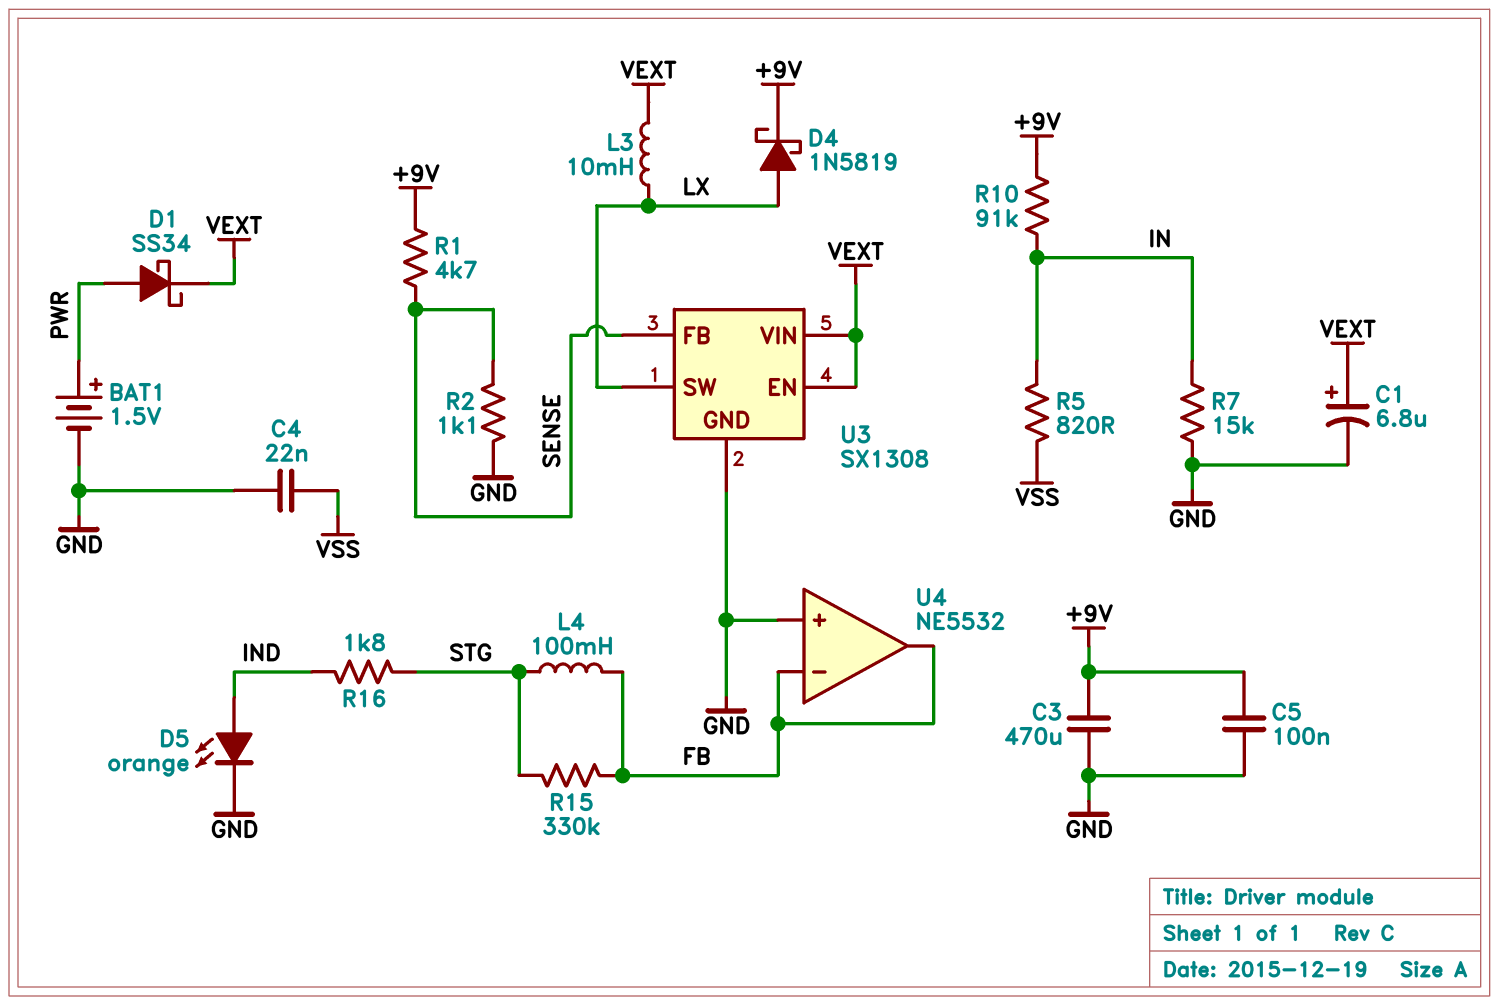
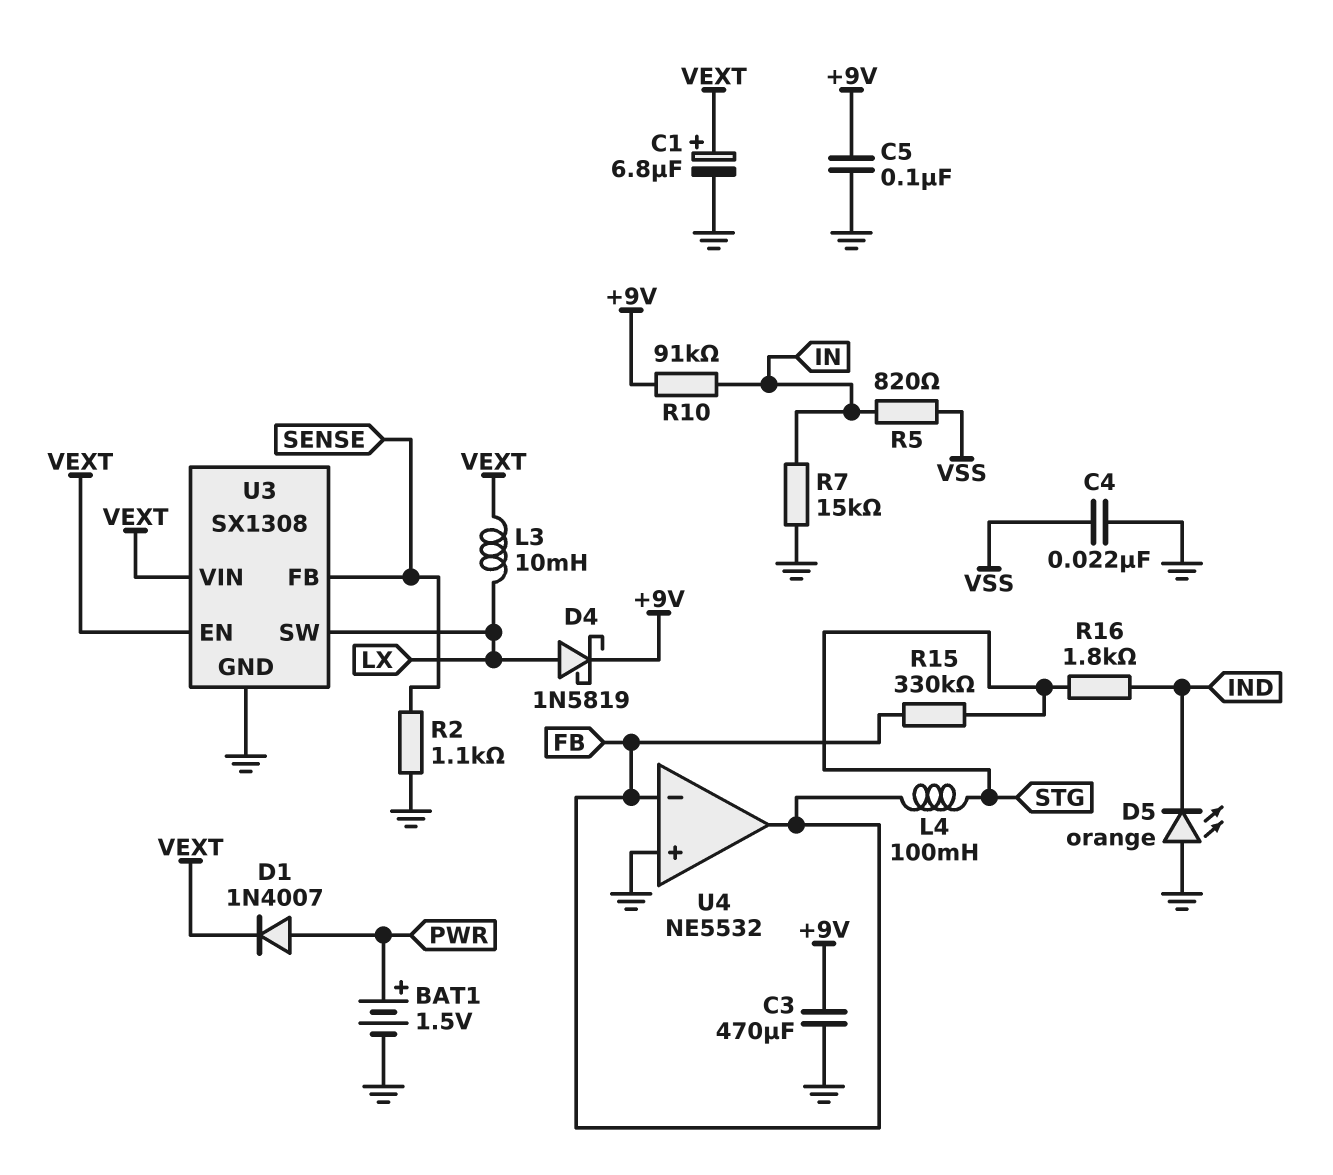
D1: schottky SS34 (A PWR, K VEXT) -> diode 1N4007 (A PWR, K VEXT)
D5: LED orange (A IND, K GND) -> LED orange (A GND, K IND)
R1: 4.7k (+9V, SENSE) -> none

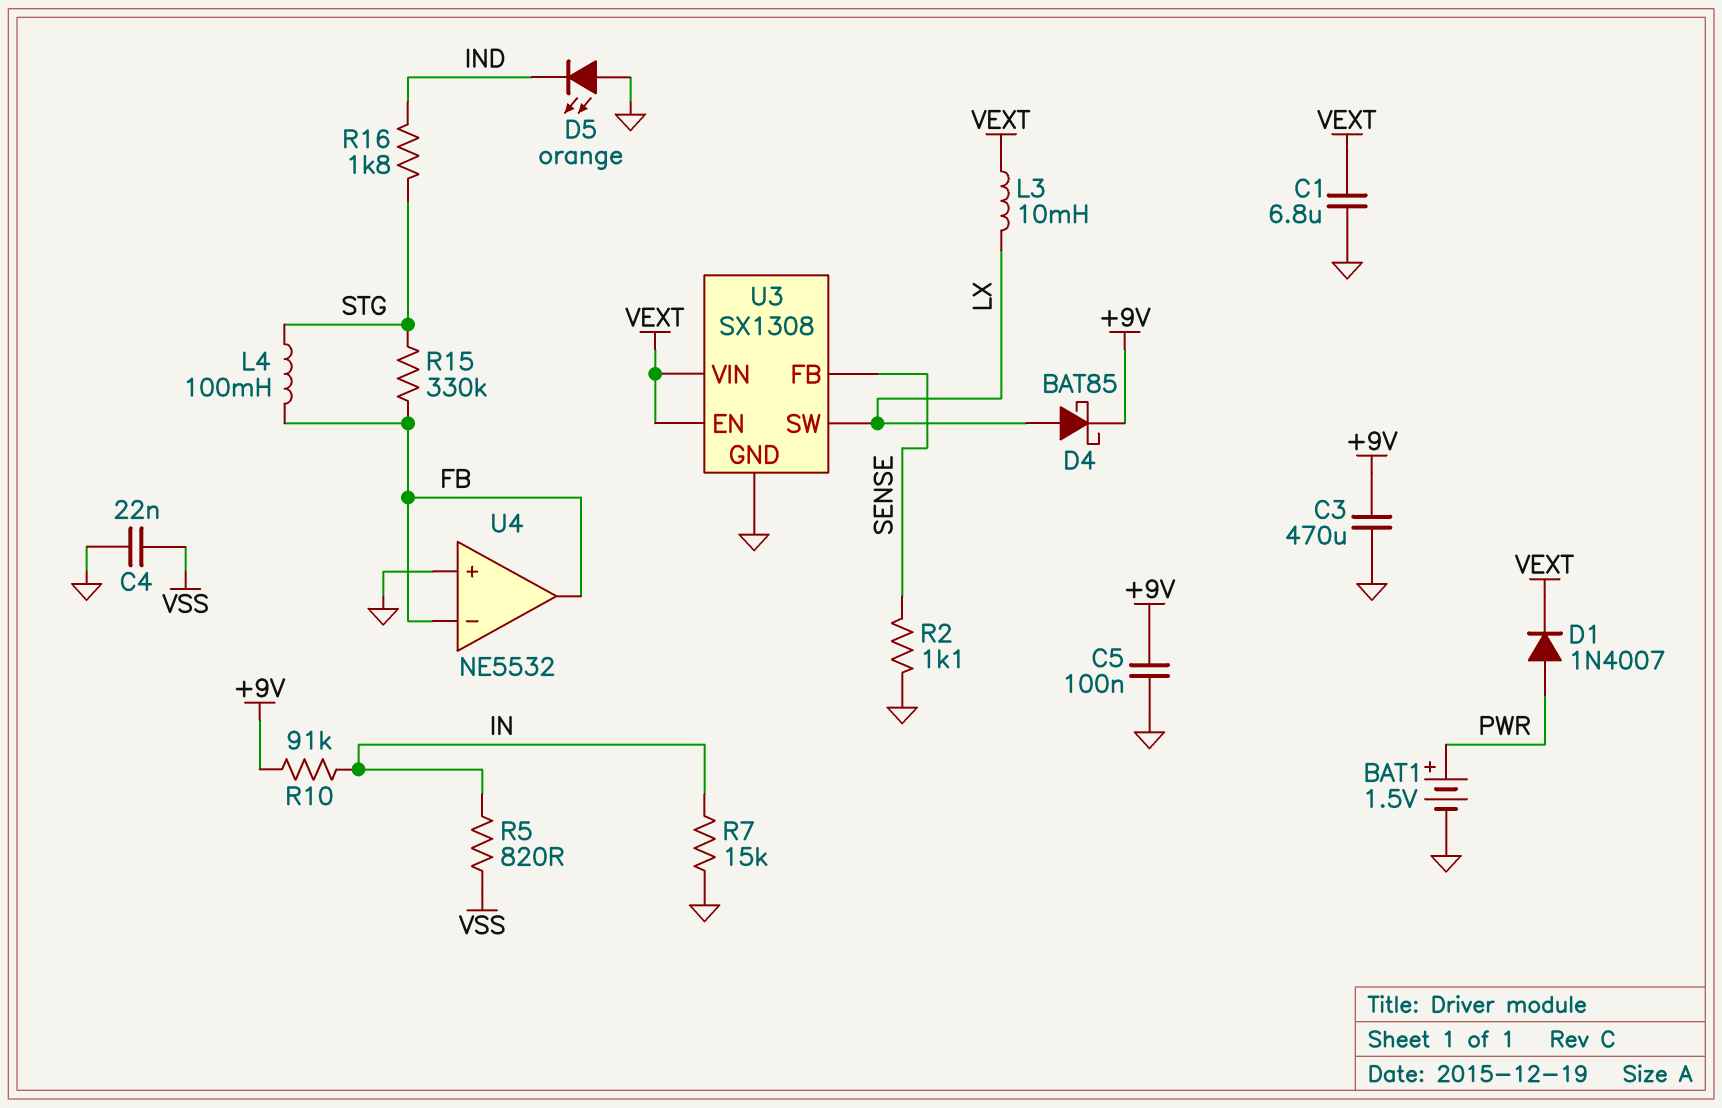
C1: 6.8uF (plus VEXT, minus GND) -> 6.8uF (GND, VEXT)
D4: schottky 1N5819 (A LX, K +9V) -> schottky BAT85 (A LX, K +9V)

